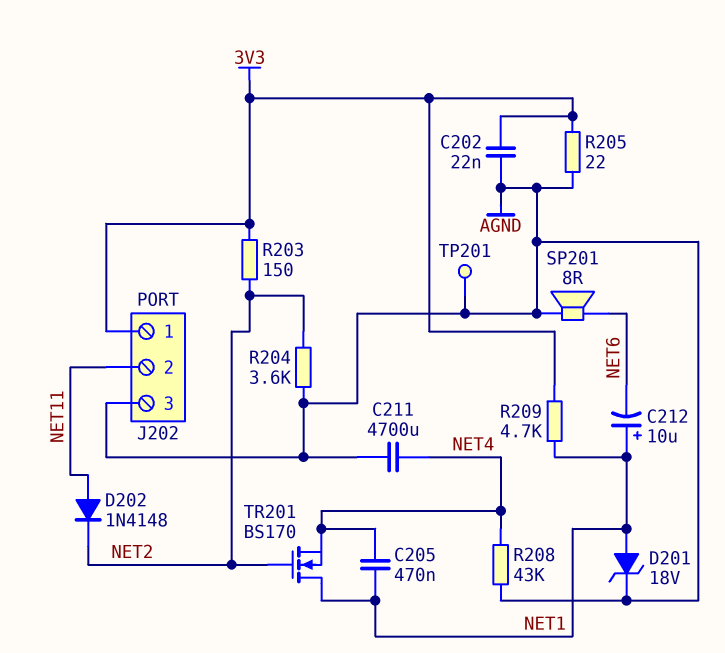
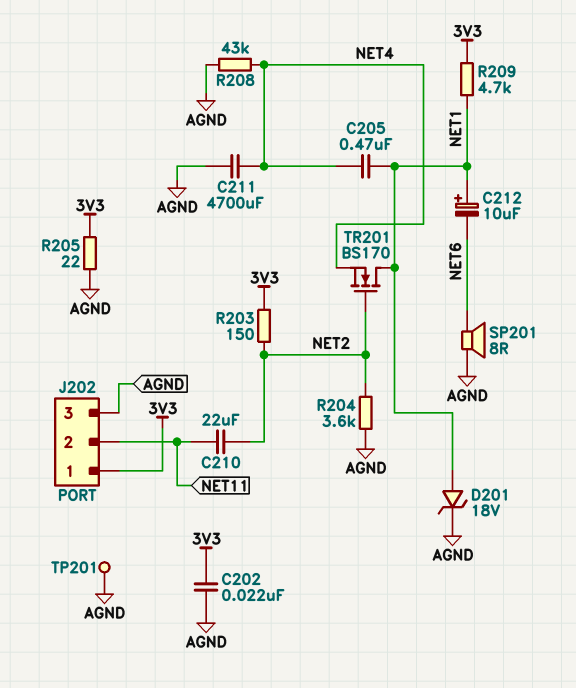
C210: none -> 22uF (NET2, NET11)
D202: diode 1N4148 (A NET11, K NET2) -> none

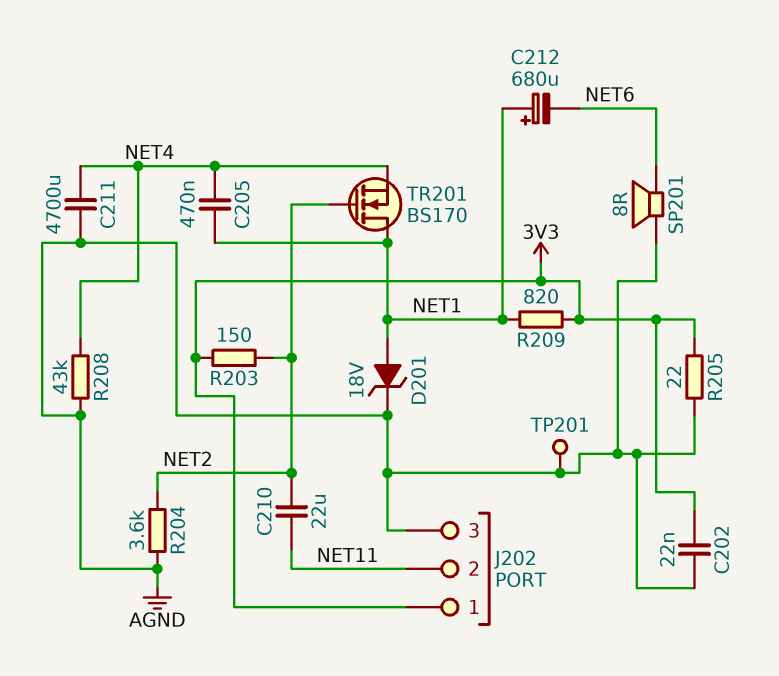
C212: 10uF (plus NET1, minus NET6) -> 680uF (plus NET1, minus NET6)
R209: 4.7k (3V3, NET1) -> 820 (3V3, NET1)

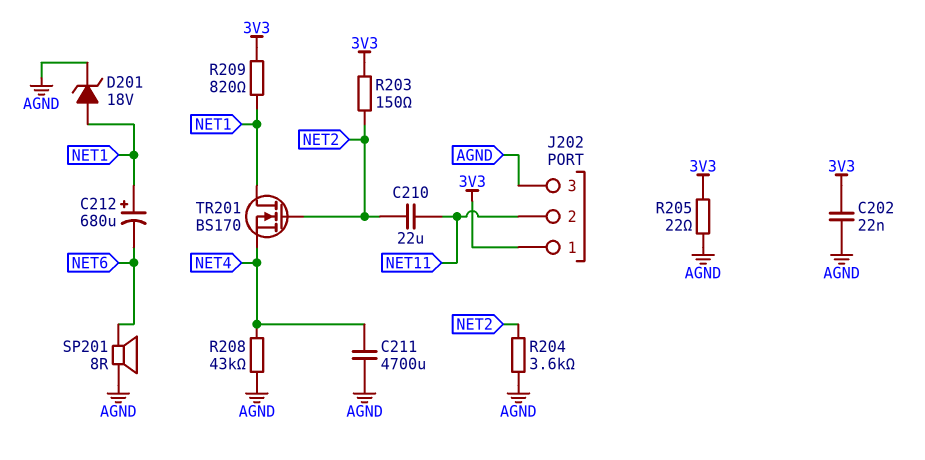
C205: 470nF (NET1, NET4) -> none
TP201: test point (AGND) -> none

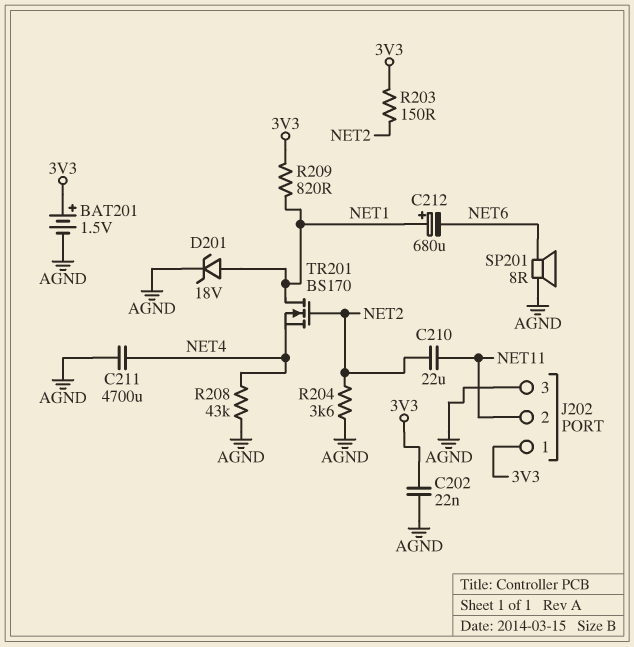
BAT201: none -> 1.5V (plus 3V3, minus AGND)
R205: 22 (3V3, AGND) -> none

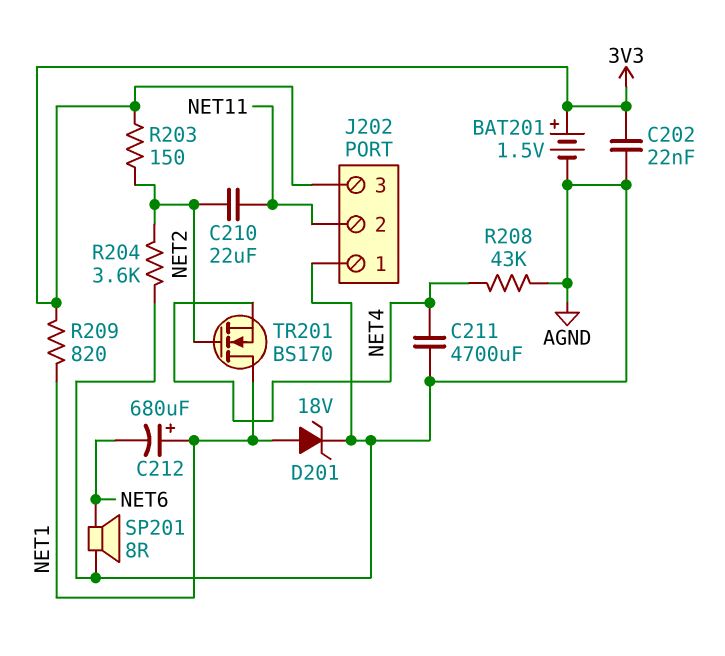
J202 pin 1: 3V3 -> AGND
J202 pin 3: AGND -> 3V3

